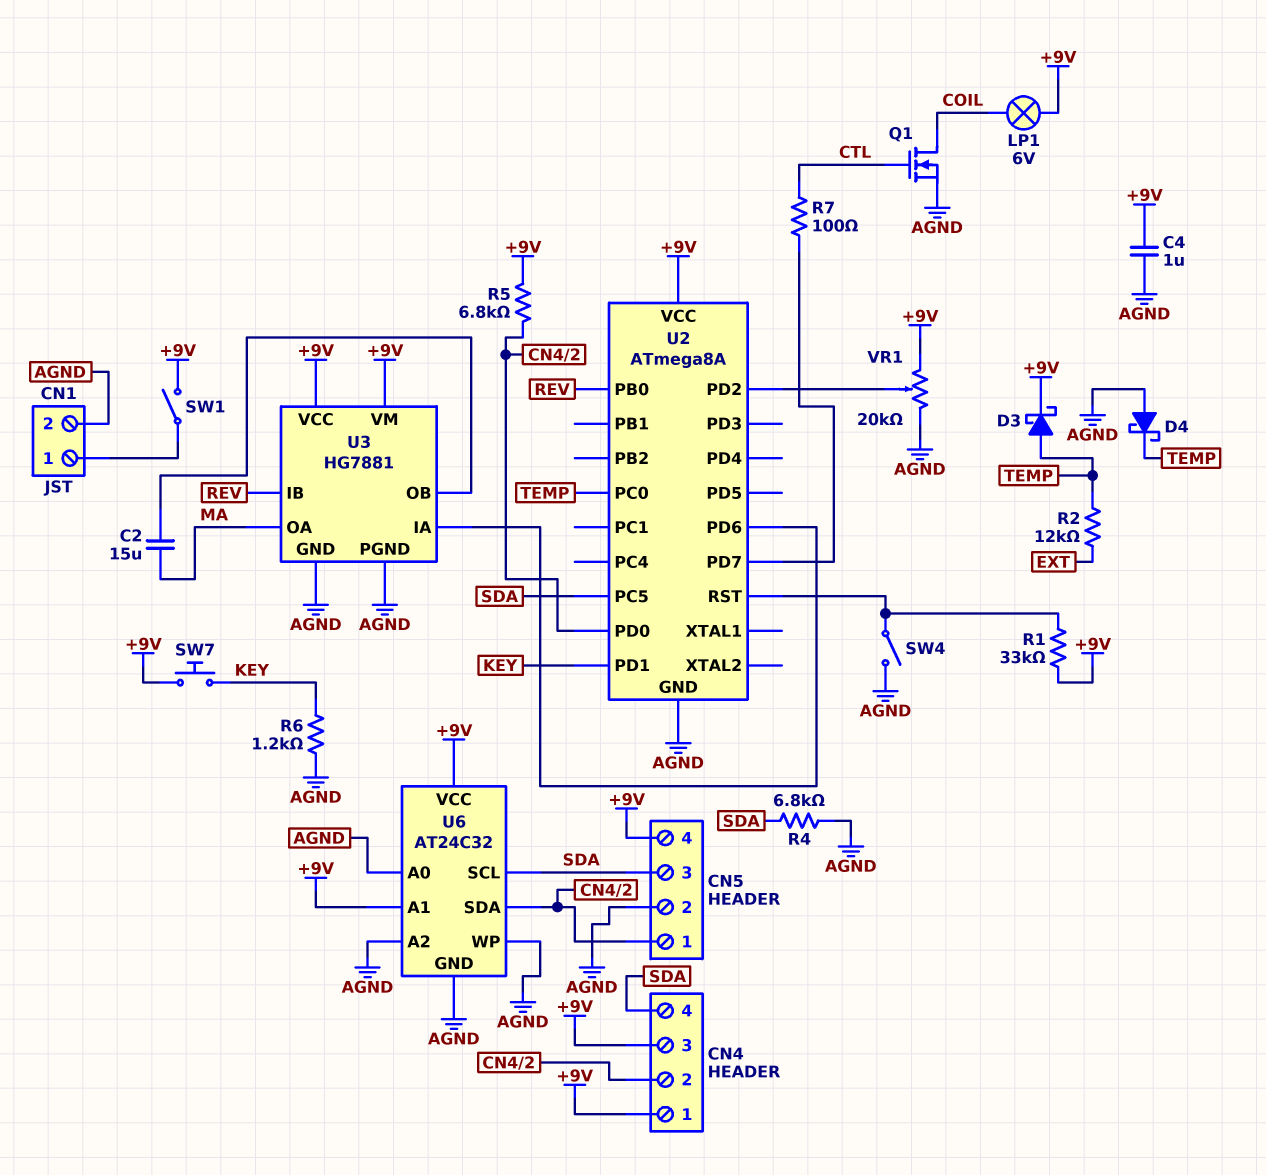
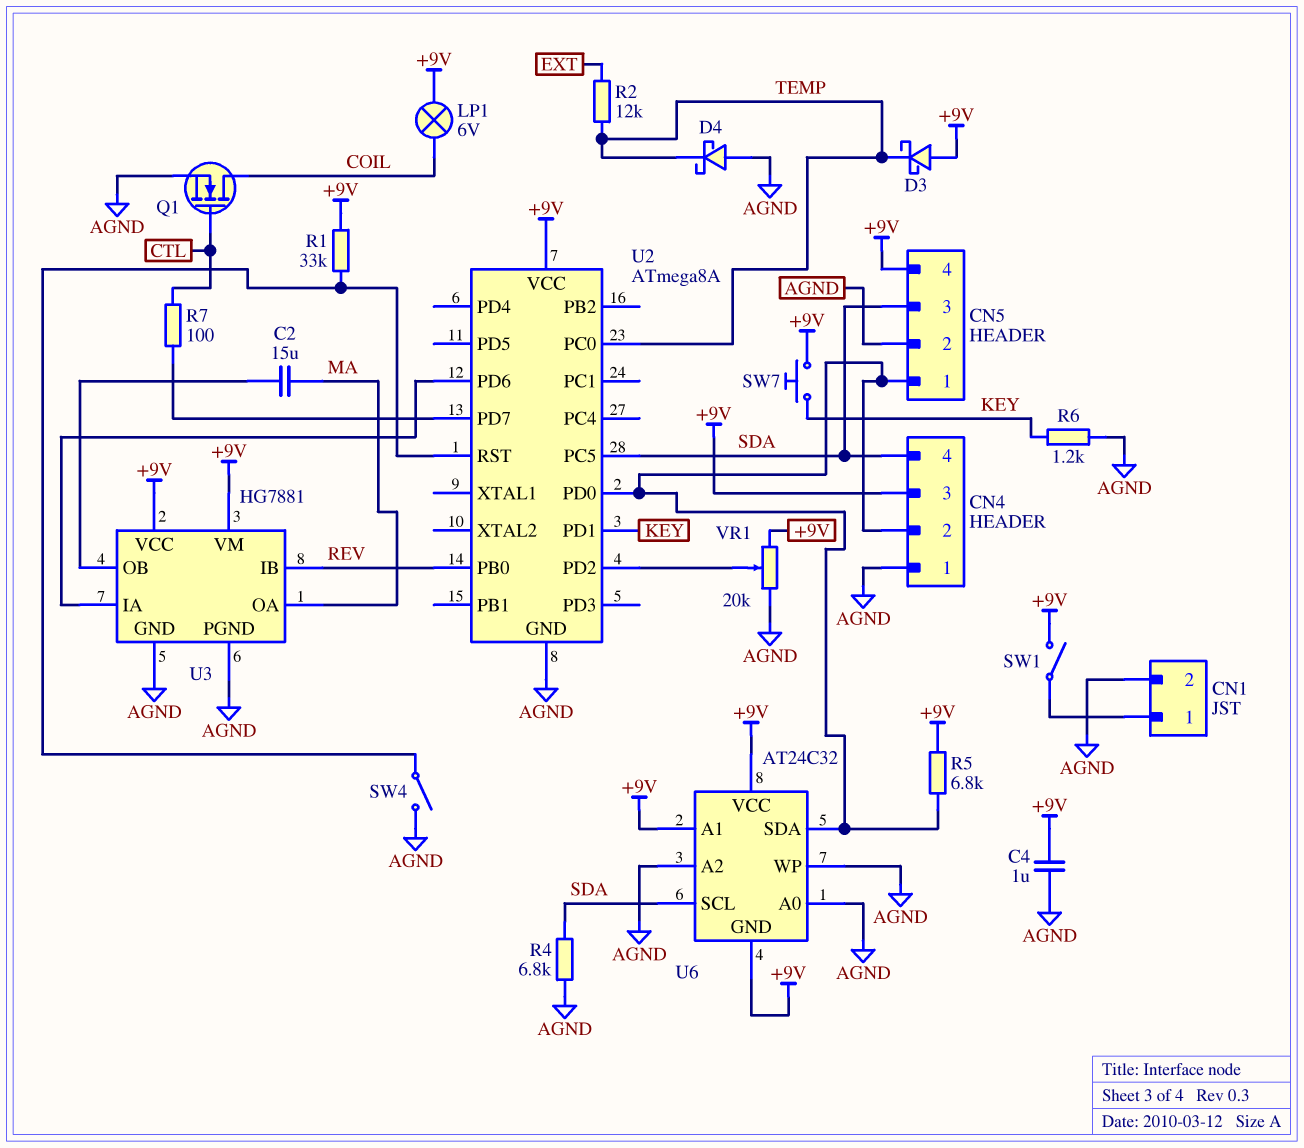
CN4 pin 1: +9V -> AGND
D3: schottky (A TEMP, K +9V) -> schottky (A +9V, K TEMP)
U6 pin GND: AGND -> +9V

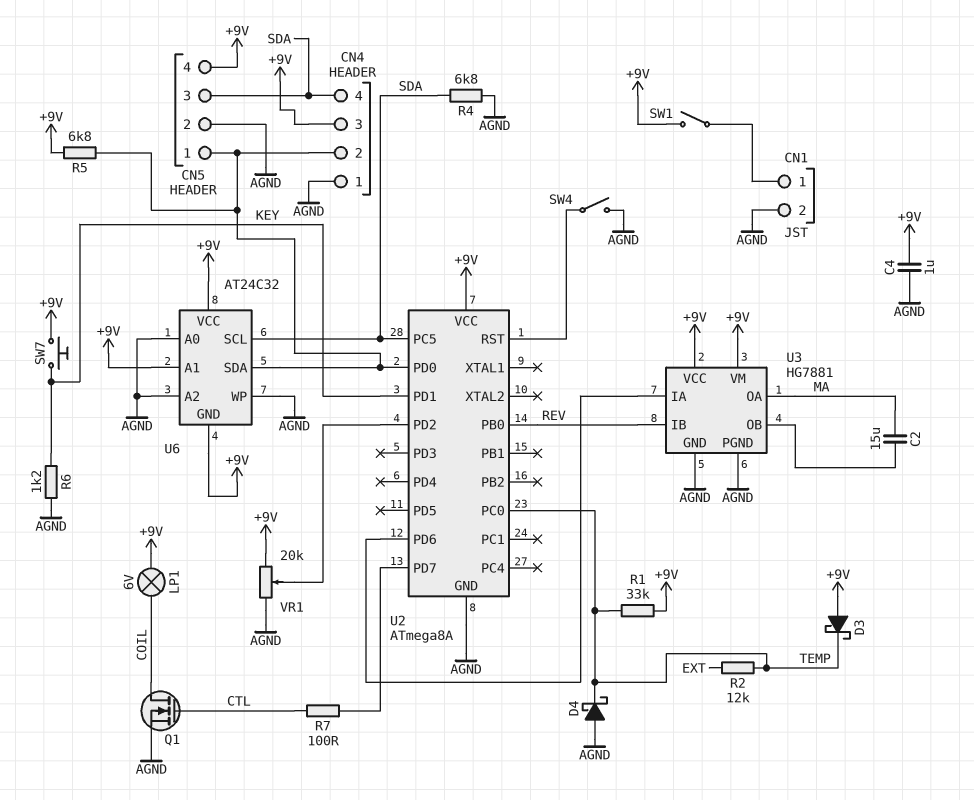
R1: 33k (+9V, U2/RST) -> 33k (+9V, TEMP)

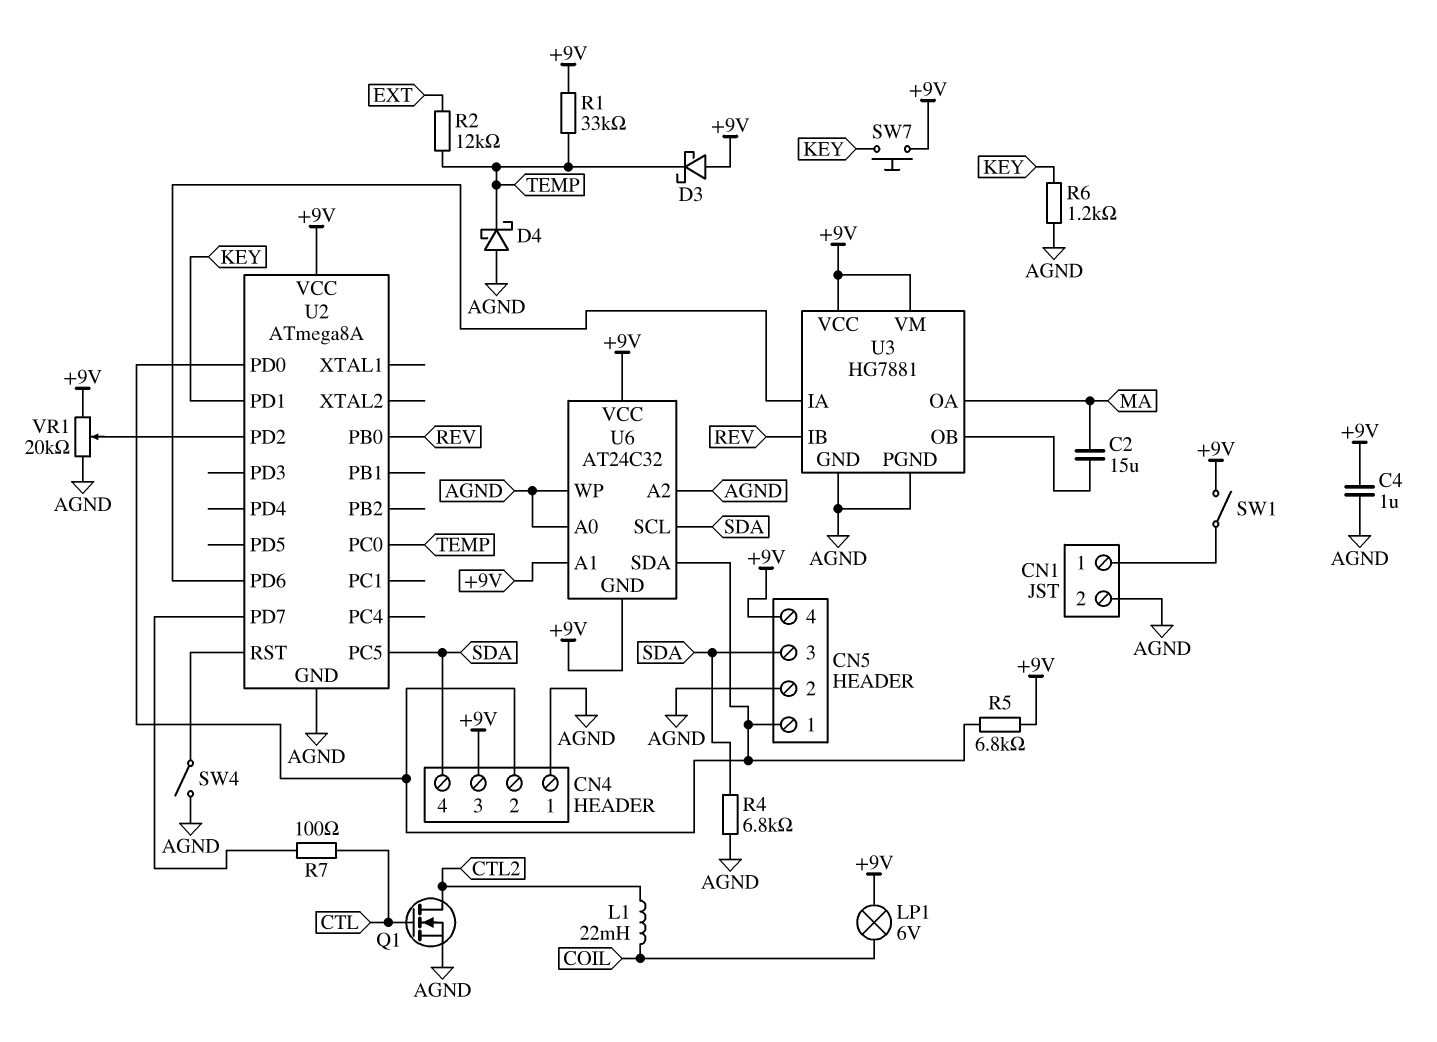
L1: none -> 22mH (COIL, CTL2)
Q1: NMOS (G CTL, D COIL, S AGND) -> NMOS (G CTL, D CTL2, S AGND)

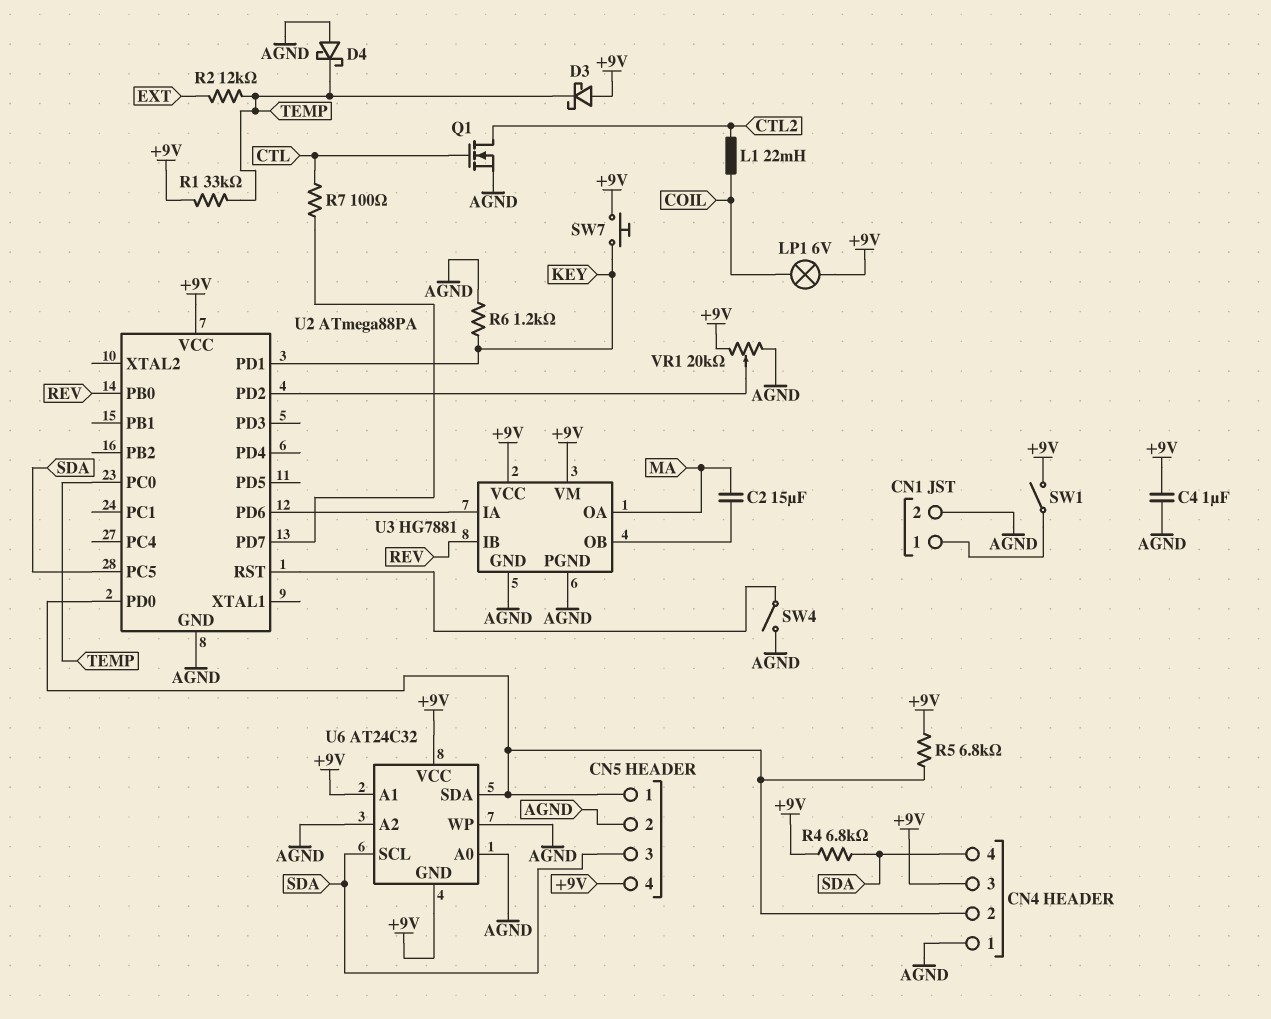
R4: 6.8k (AGND, SDA) -> 6.8k (+9V, SDA)
U2: ATmega8A -> ATmega88PA

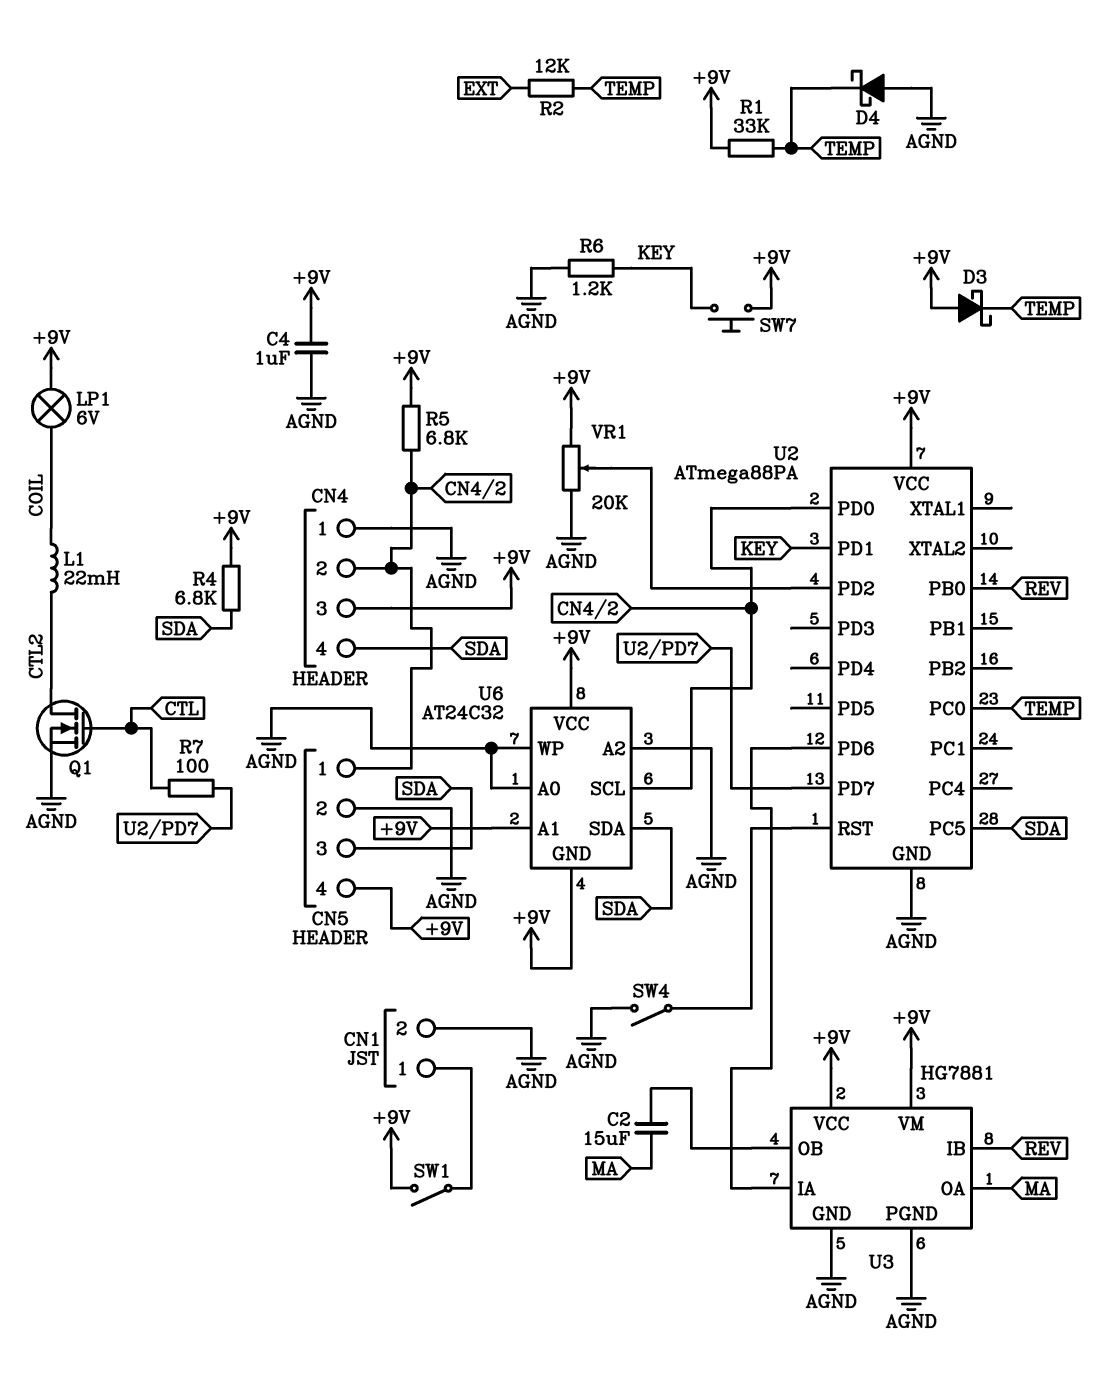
U6 pin SCL: SDA -> CN4/2
U6 pin SDA: CN4/2 -> SDA

